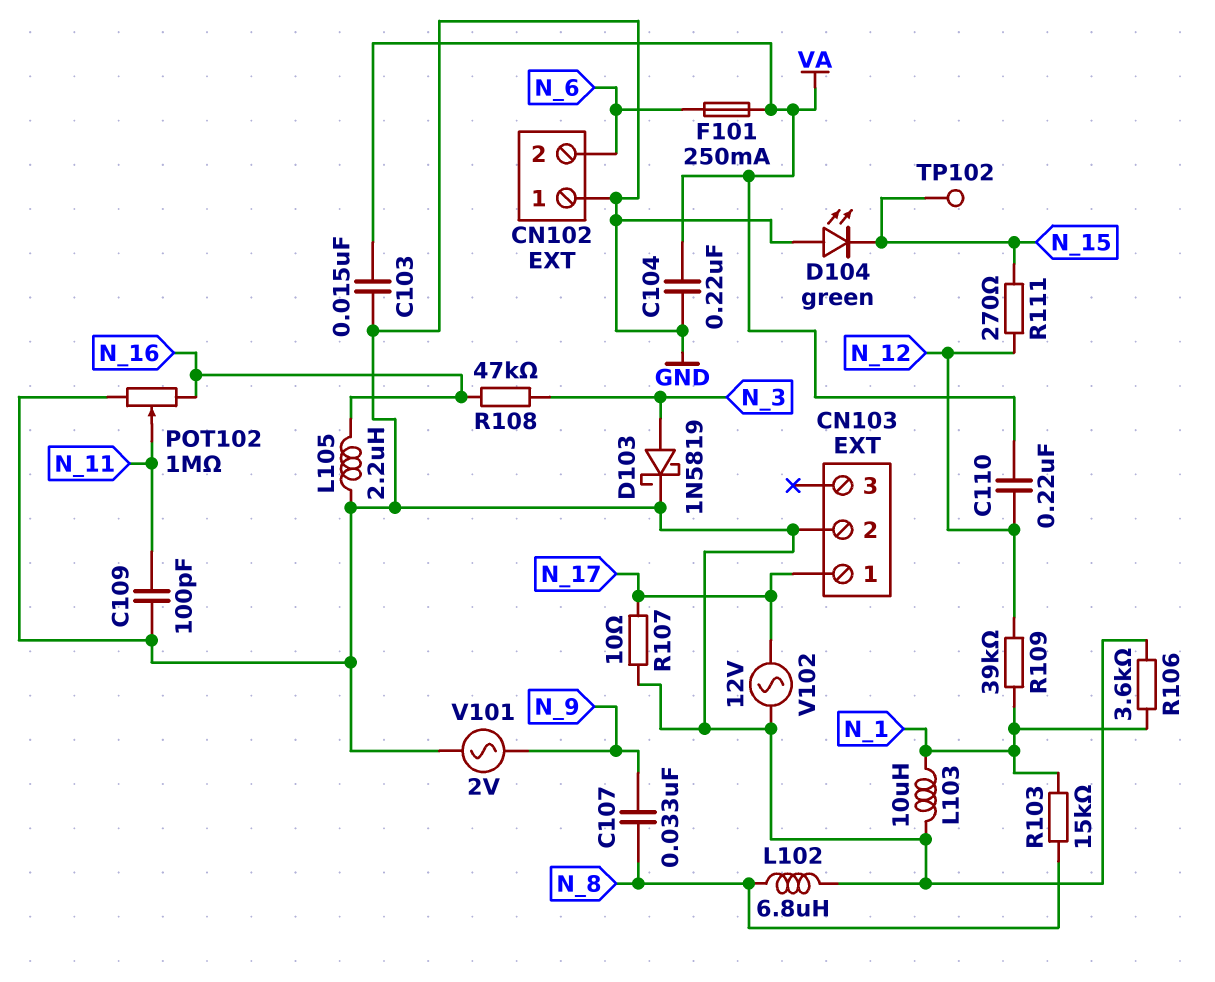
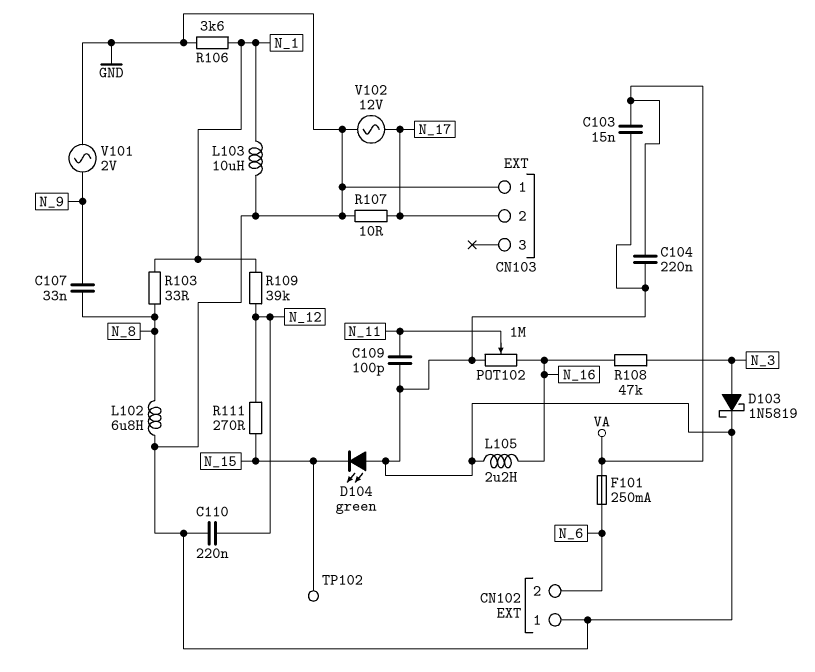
C110: 220nF (N_12, VA) -> 220nF (GND, N_12)
CN103 pin 1: N_17 -> GND
CN103 pin 2: GND -> N_17
R103: 15k (N_1, N_8) -> 33 (N_1, N_8)

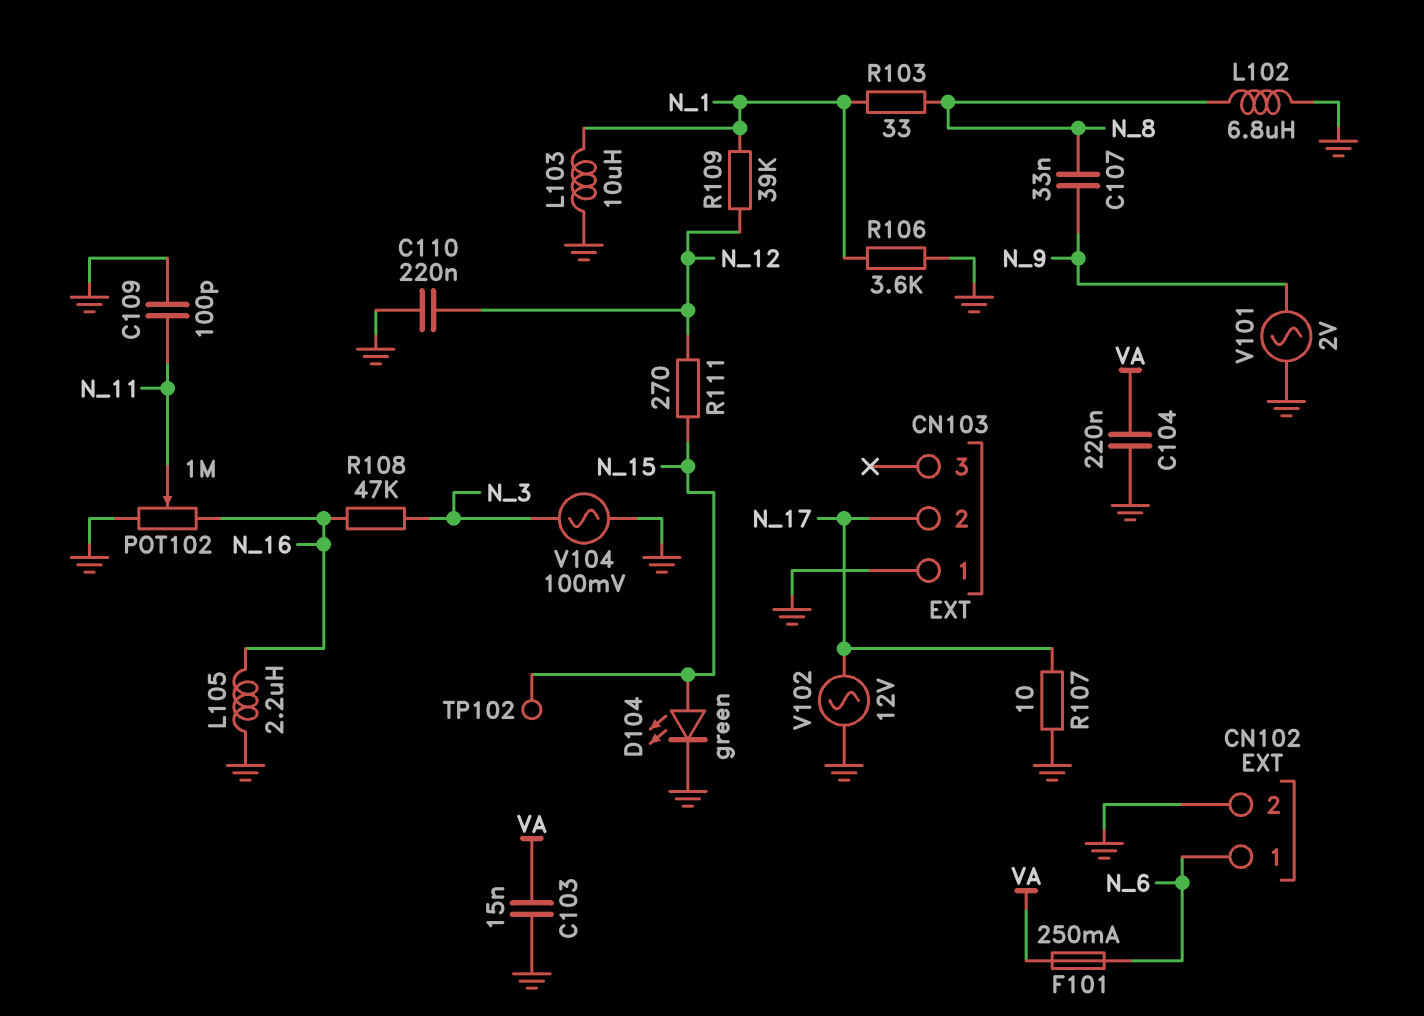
CN102 pin 1: GND -> N_6
CN102 pin 2: N_6 -> GND
D103: schottky 1N5819 (A N_3, K GND) -> none
D104: LED green (A GND, K N_15) -> LED green (A N_15, K GND)
V104: none -> AC 100mV (GND, N_3)

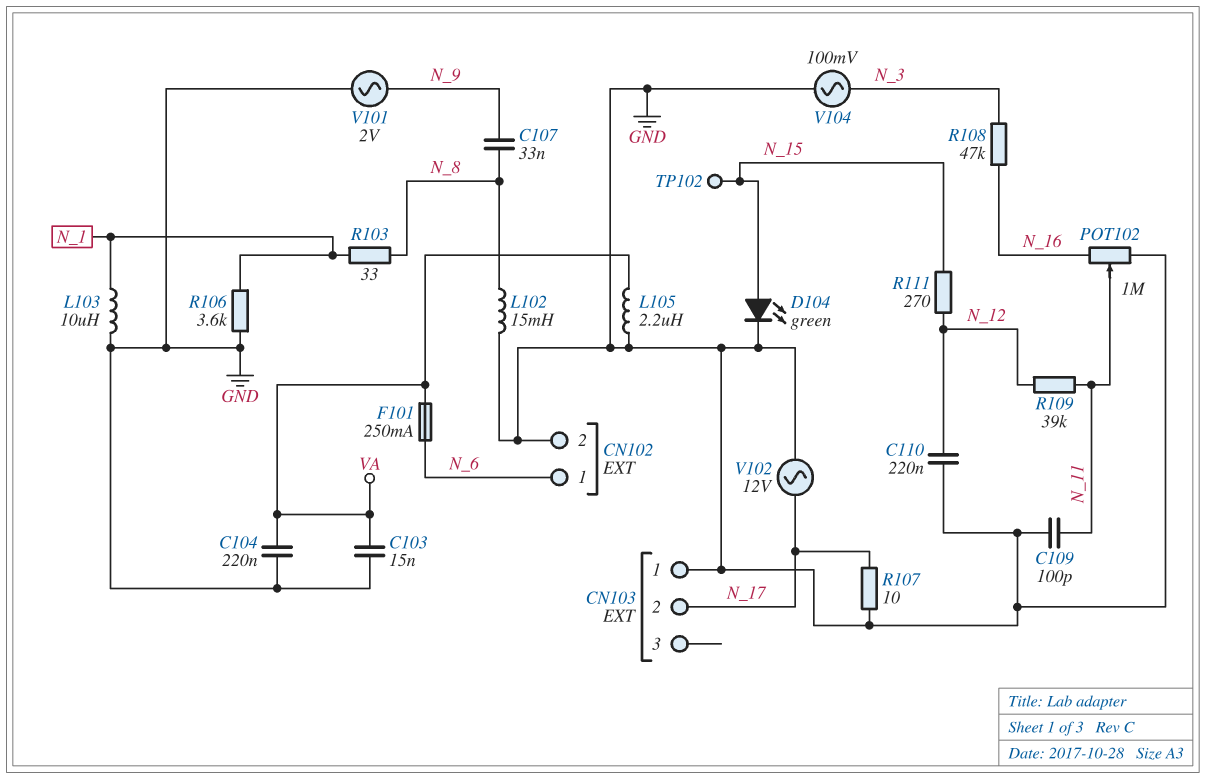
L102: 6.8uH (GND, N_8) -> 15mH (GND, N_8)
L105: 2.2uH (GND, N_16) -> 2.2uH (GND, VA)
R109: 39k (N_1, N_12) -> 39k (N_11, N_12)

